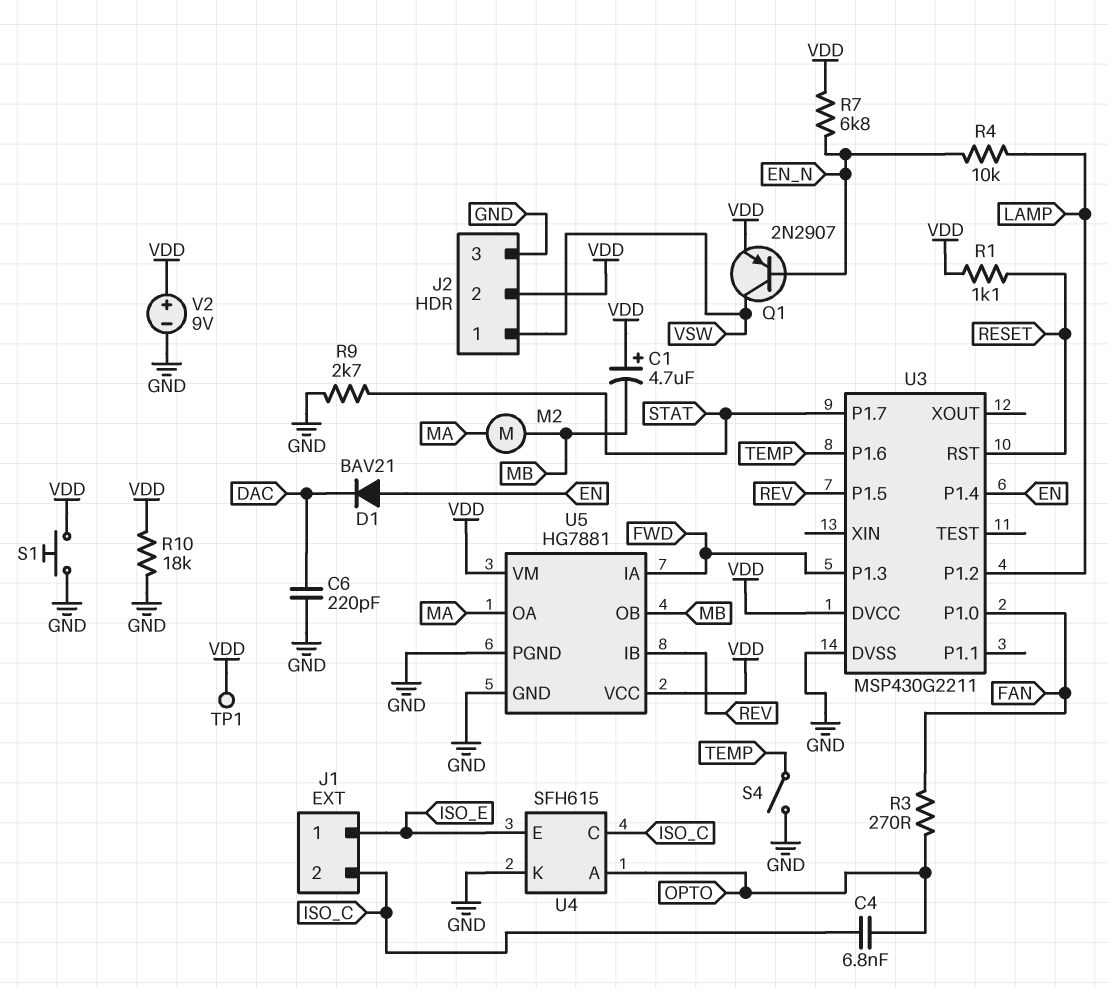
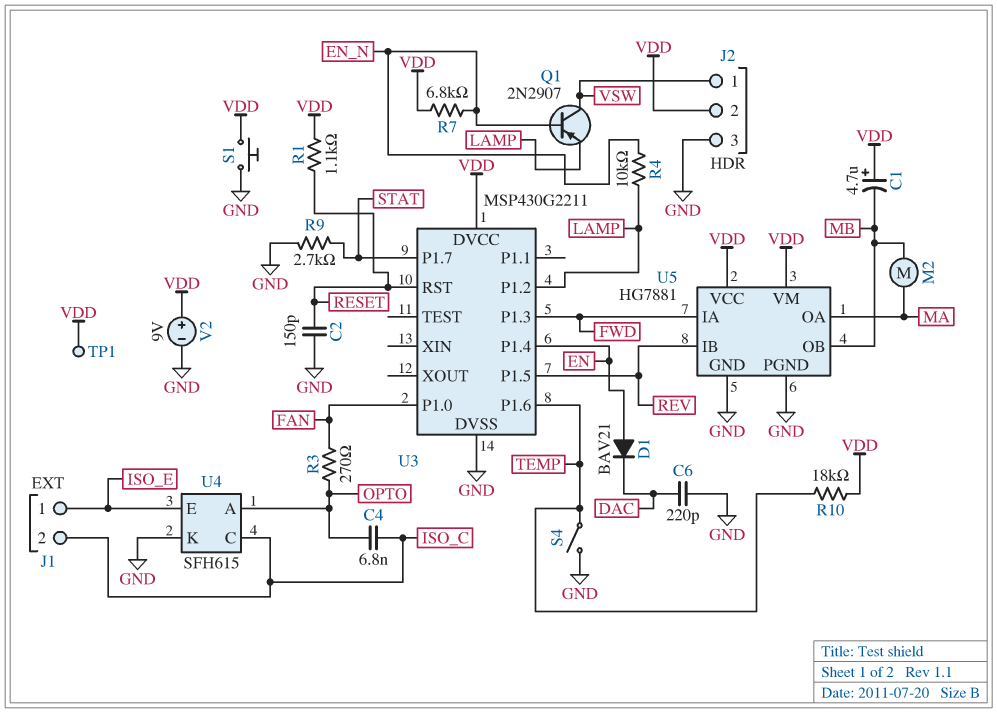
C2: none -> 150pF (GND, RESET)
Q1: PNP 2N2907 (B EN_N, C VSW, E VDD) -> PNP 2N2907 (B EN_N, C VSW, E LAMP)
R10: 18k (GND, VDD) -> 18k (TEMP, VDD)

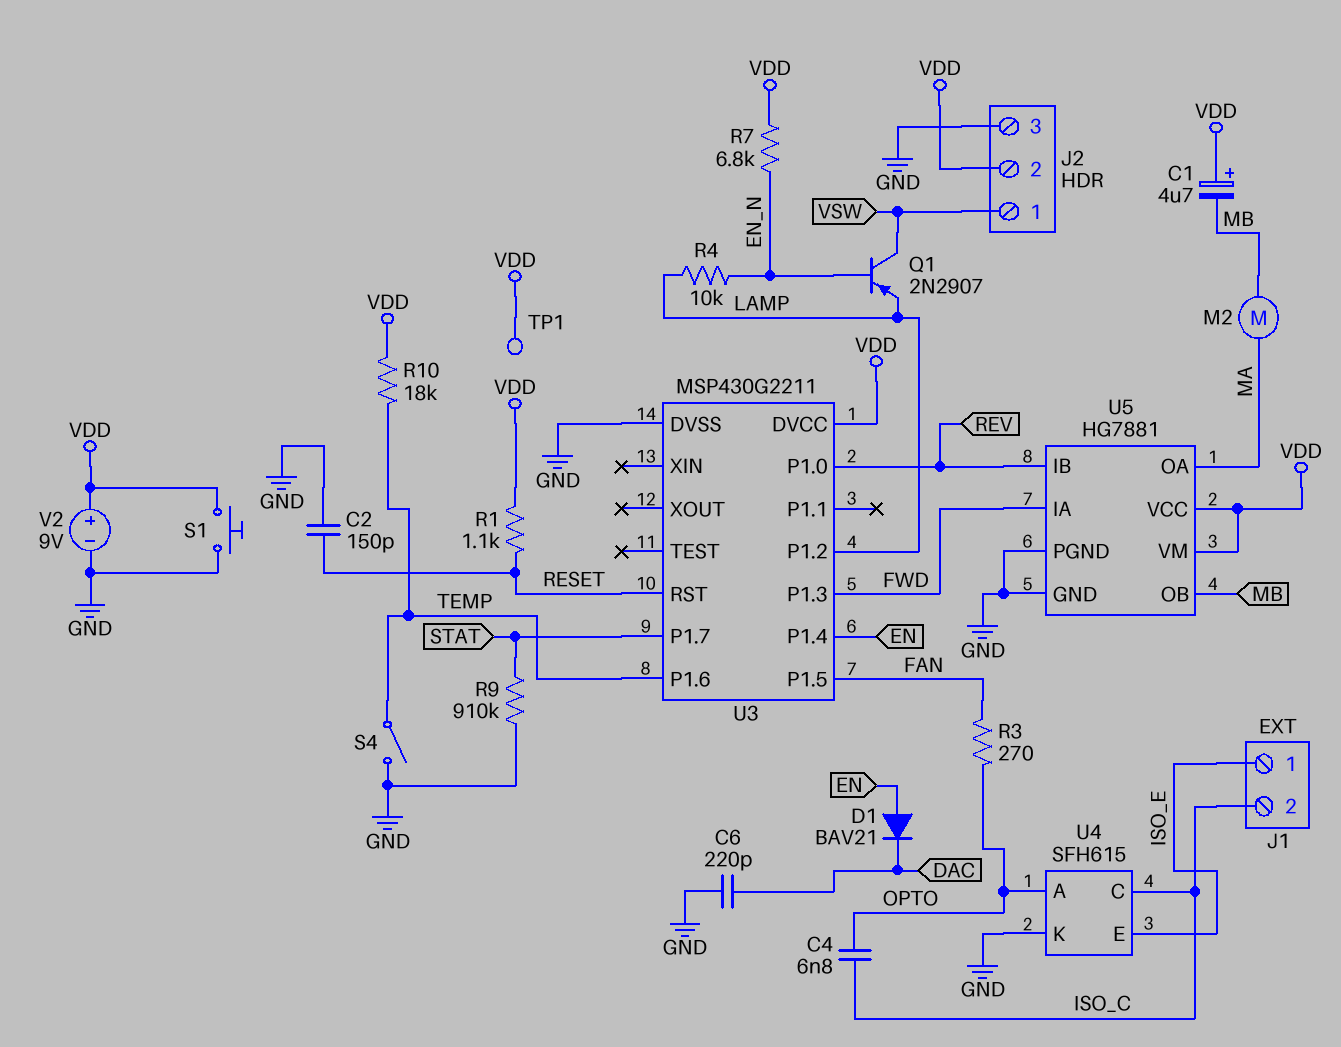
R9: 2.7k (GND, STAT) -> 910k (GND, STAT)
U3 pin P1.0: FAN -> REV
U3 pin P1.5: REV -> FAN

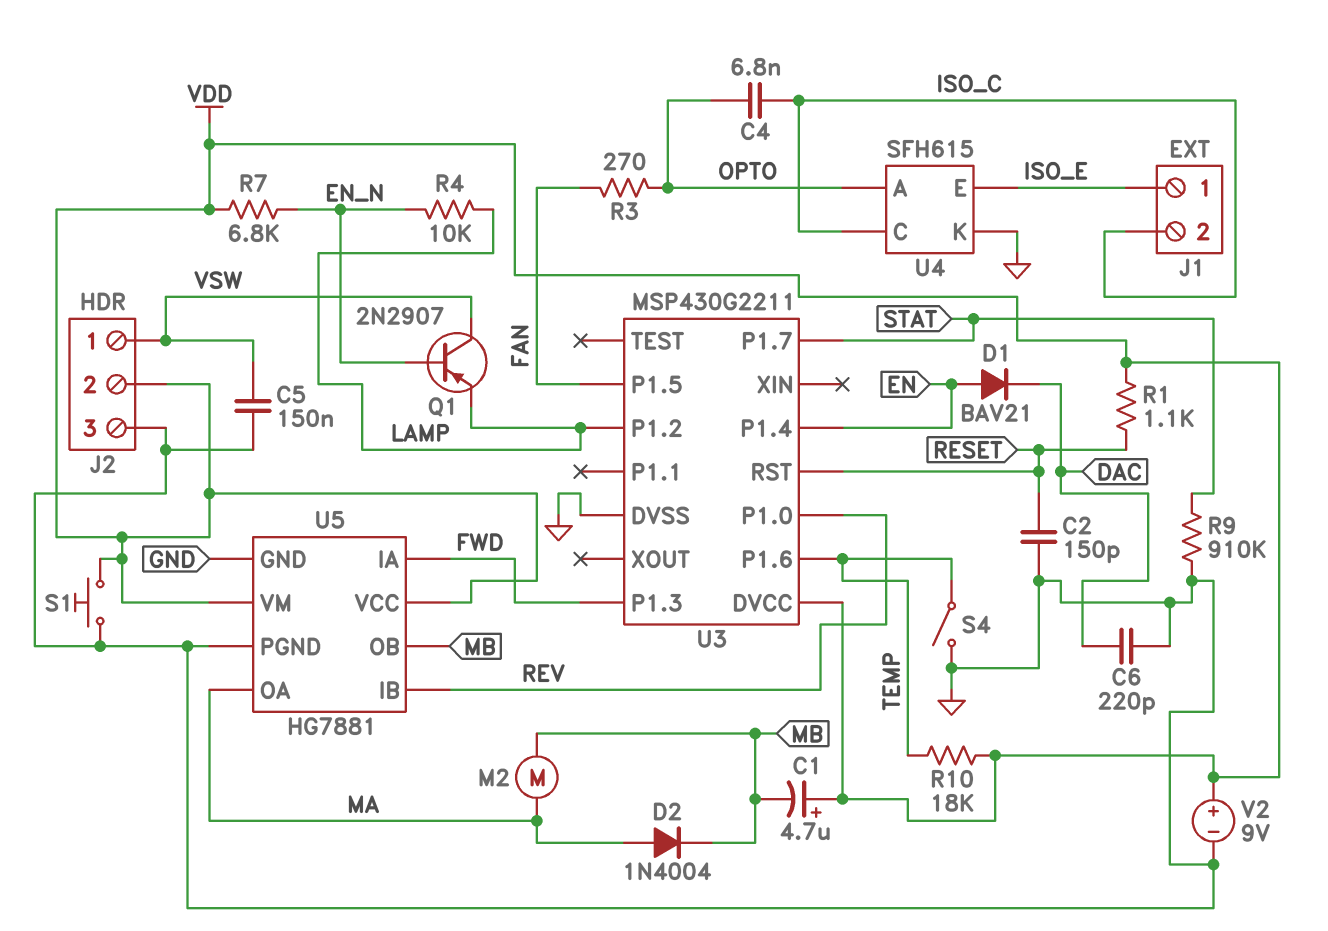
C5: none -> 150nF (GND, VSW)
D2: none -> diode 1N4004 (A MA, K MB)
TP1: test point (VDD) -> none

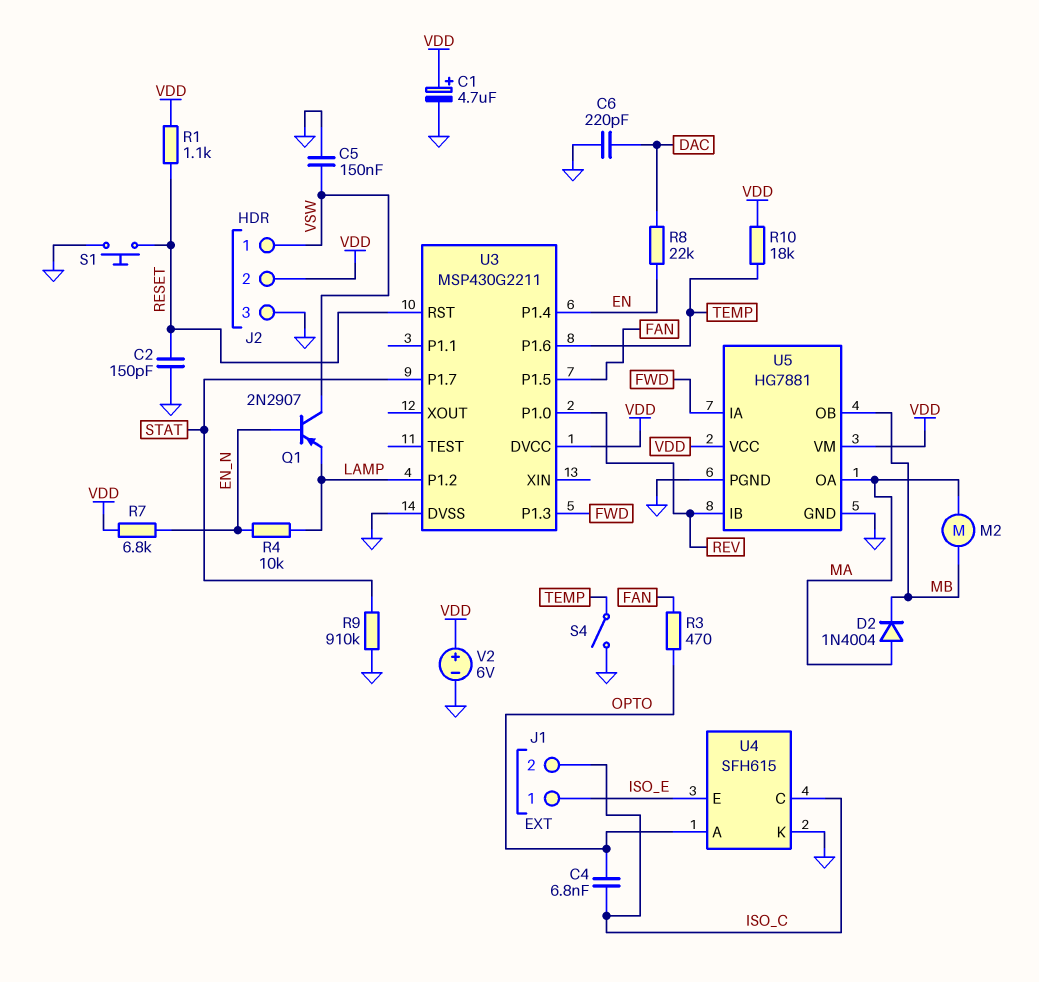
C1: 4.7uF (plus VDD, minus MB) -> 4.7uF (plus VDD, minus GND)
D1: diode BAV21 (A EN, K DAC) -> none
R3: 270 (FAN, OPTO) -> 470 (FAN, OPTO)
R8: none -> 22k (DAC, EN)
S1: button (GND, VDD) -> button (GND, RESET)
V2: 9V (plus VDD, minus GND) -> 6V (plus VDD, minus GND)

